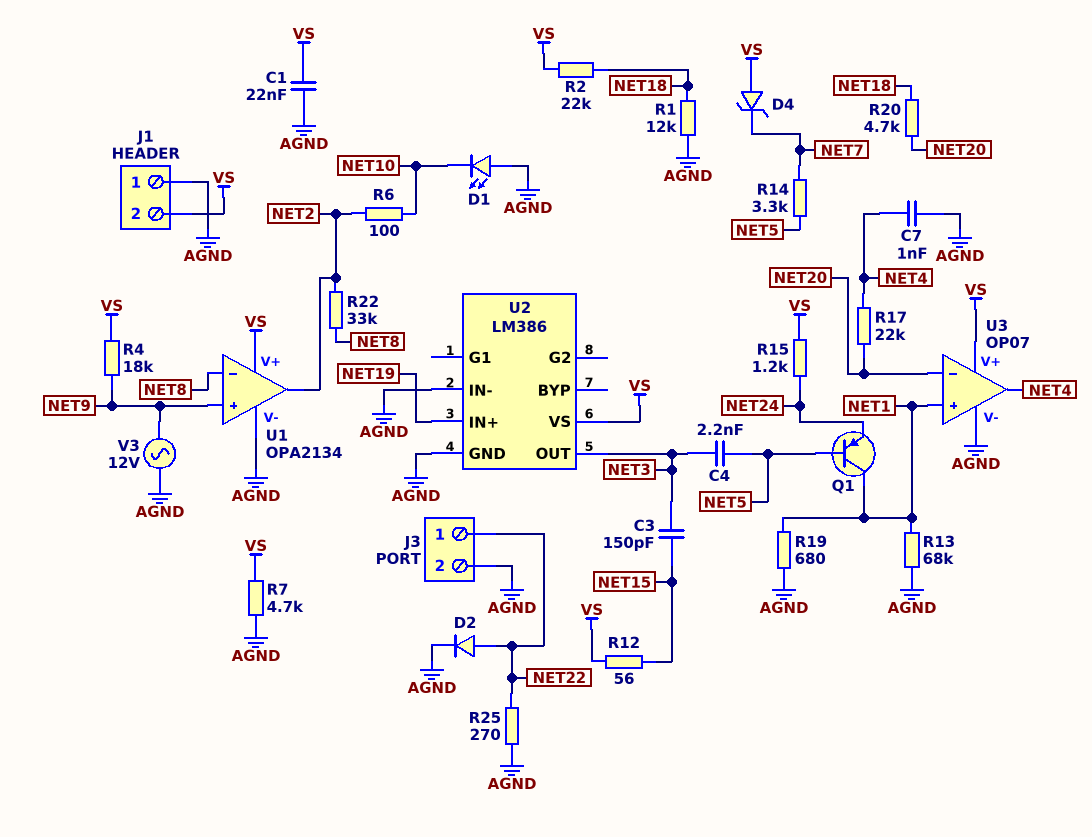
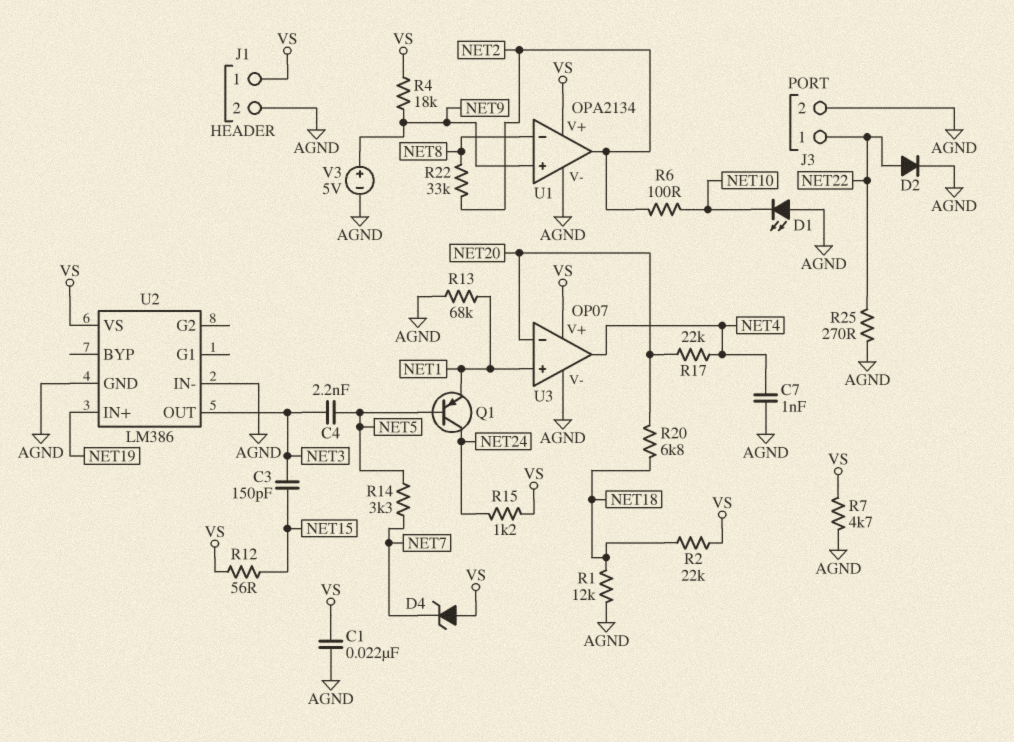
J1 pin 1: AGND -> VS
J1 pin 2: VS -> AGND
Q1: PNP (B NET5, C NET1, E NET24) -> PNP (B NET5, C NET24, E NET1)
R19: 680 (AGND, NET1) -> none
R20: 4.7k (NET18, NET20) -> 6.8k (NET18, NET20)
V3: AC 12V (AGND, NET9) -> 5V (plus NET9, minus AGND)

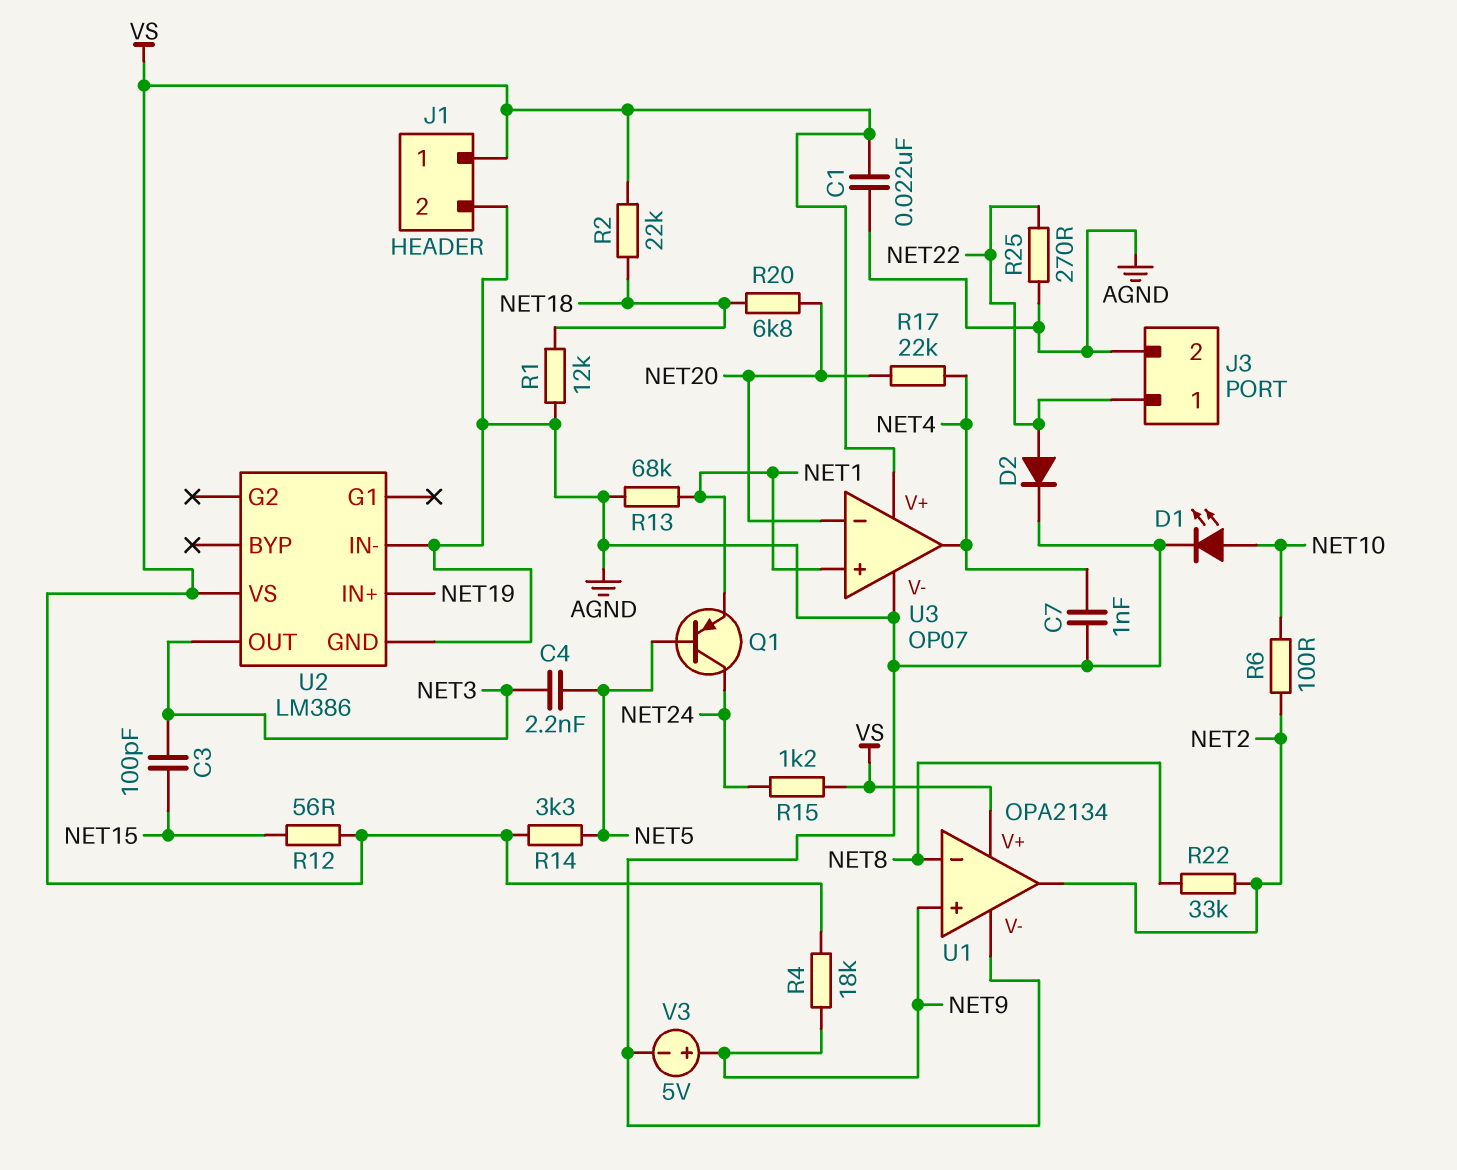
C3: 150pF (NET3, NET15) -> 100pF (NET3, NET15)
D1: LED (A AGND, K NET10) -> LED (A NET10, K AGND)
D4: zener (A VS, K NET7) -> none
R7: 4.7k (AGND, VS) -> none
R14: 3.3k (NET5, NET7) -> 3.3k (NET5, VS)

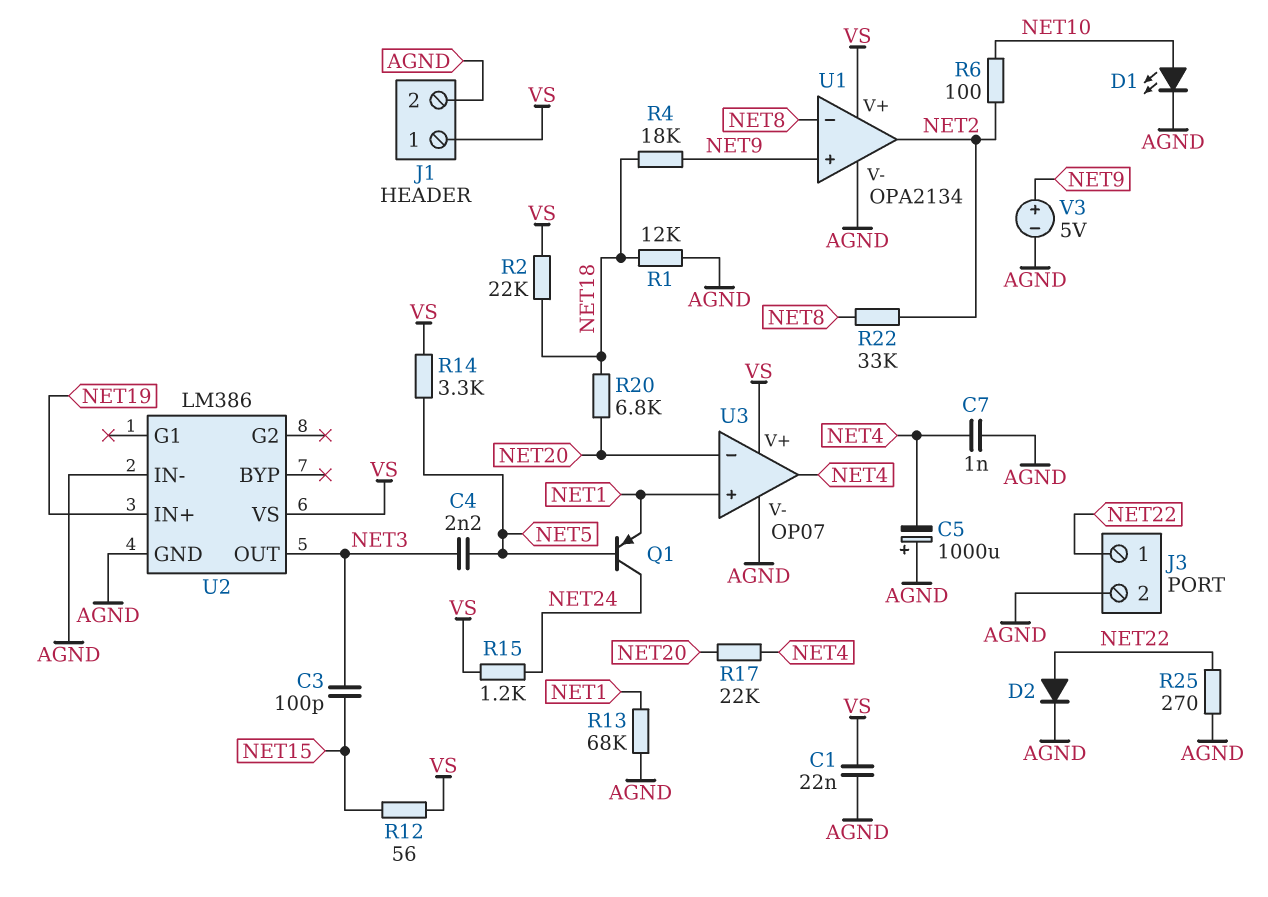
C5: none -> 1000uF (plus AGND, minus NET4)
R4: 18k (NET9, VS) -> 18k (NET9, NET18)

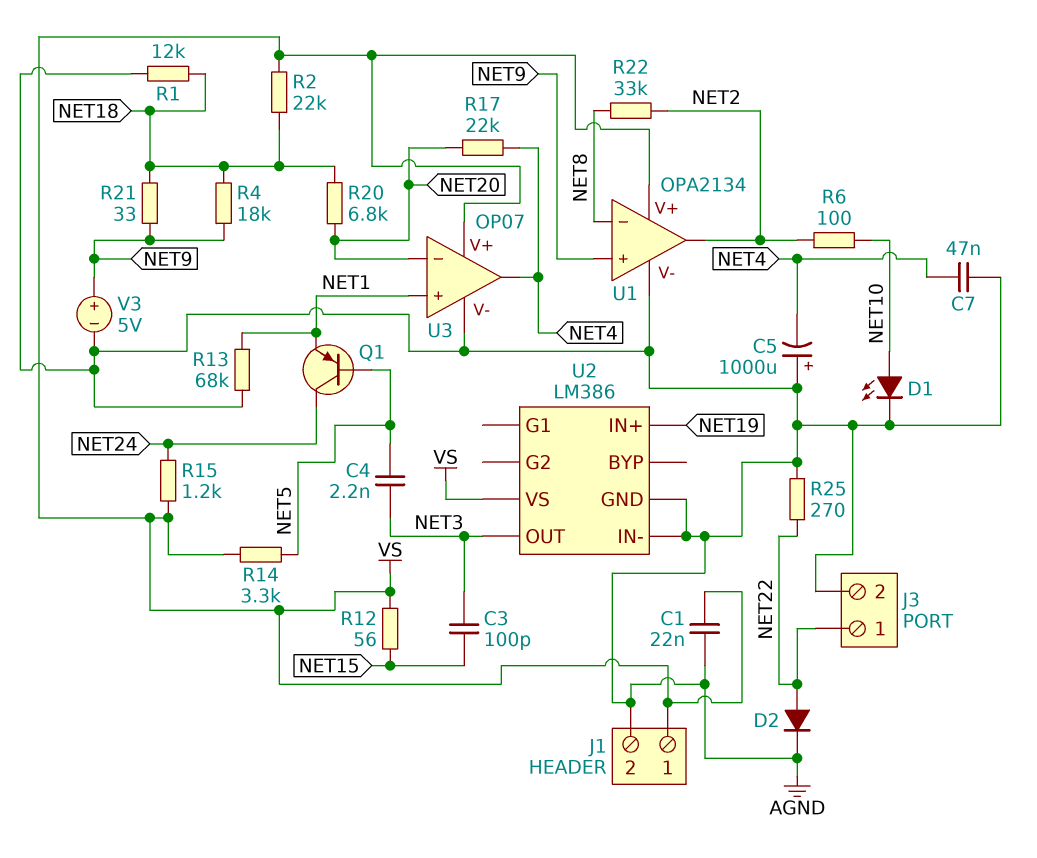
C7: 1nF (AGND, NET4) -> 47nF (AGND, NET4)
R21: none -> 33 (NET9, NET18)

